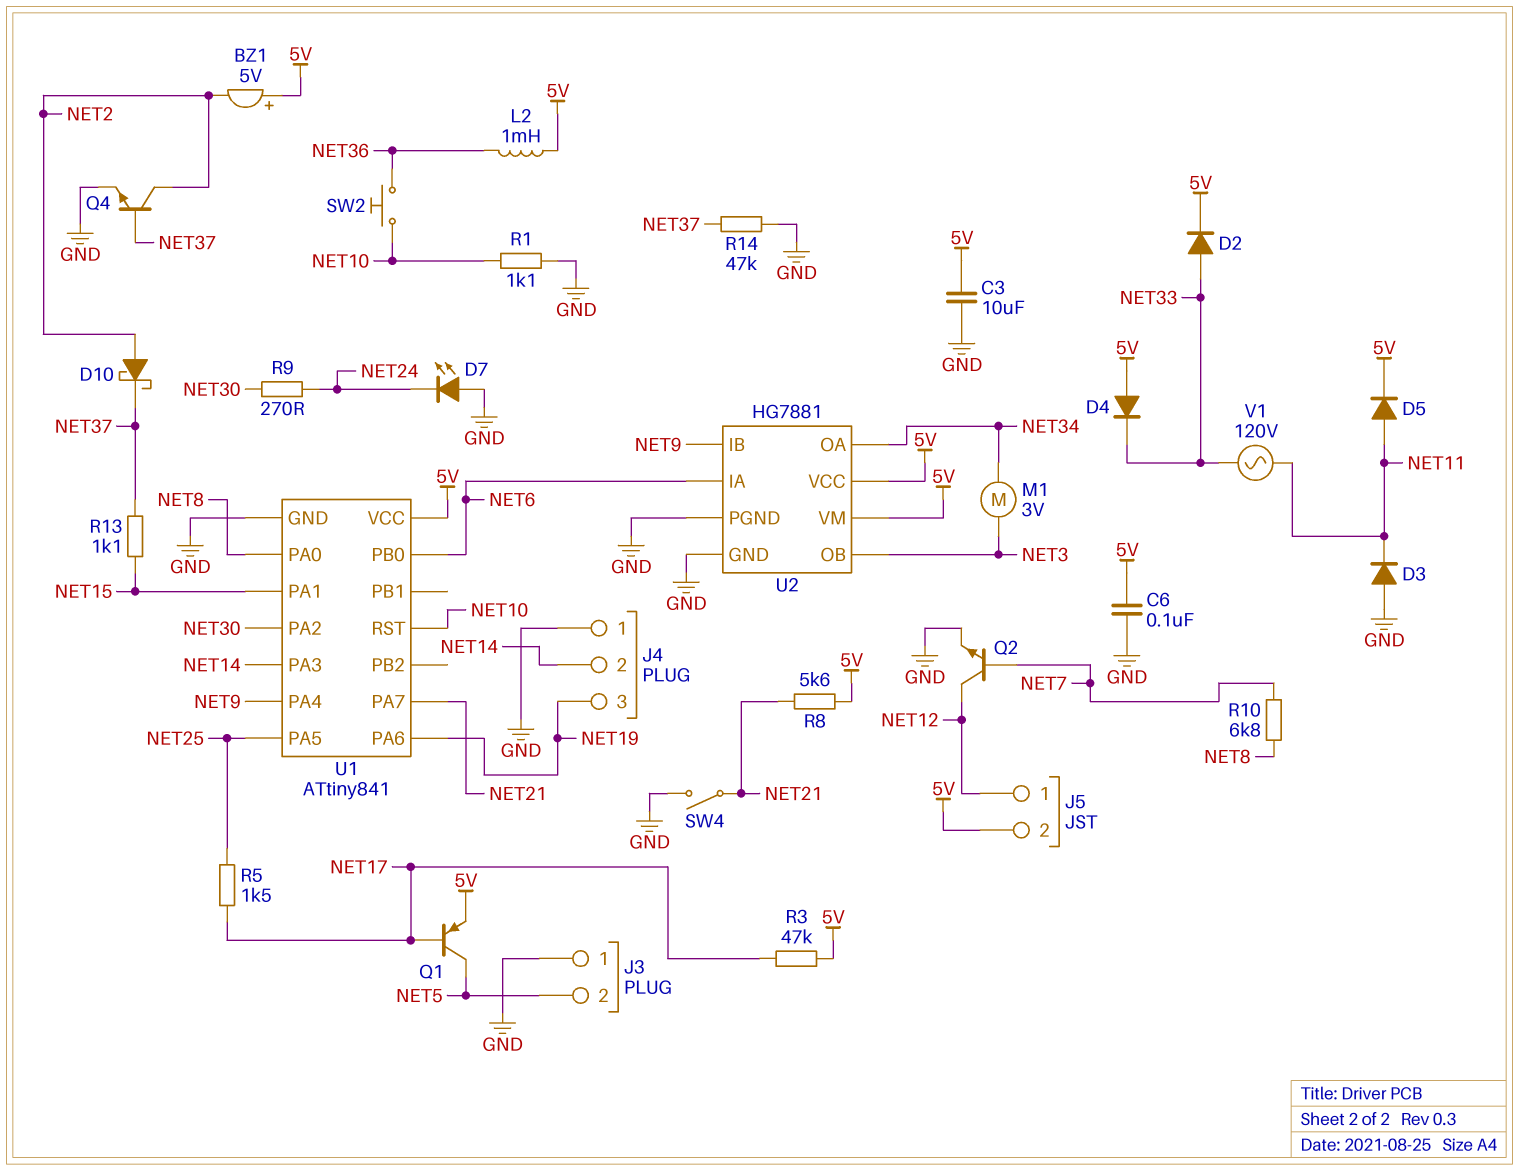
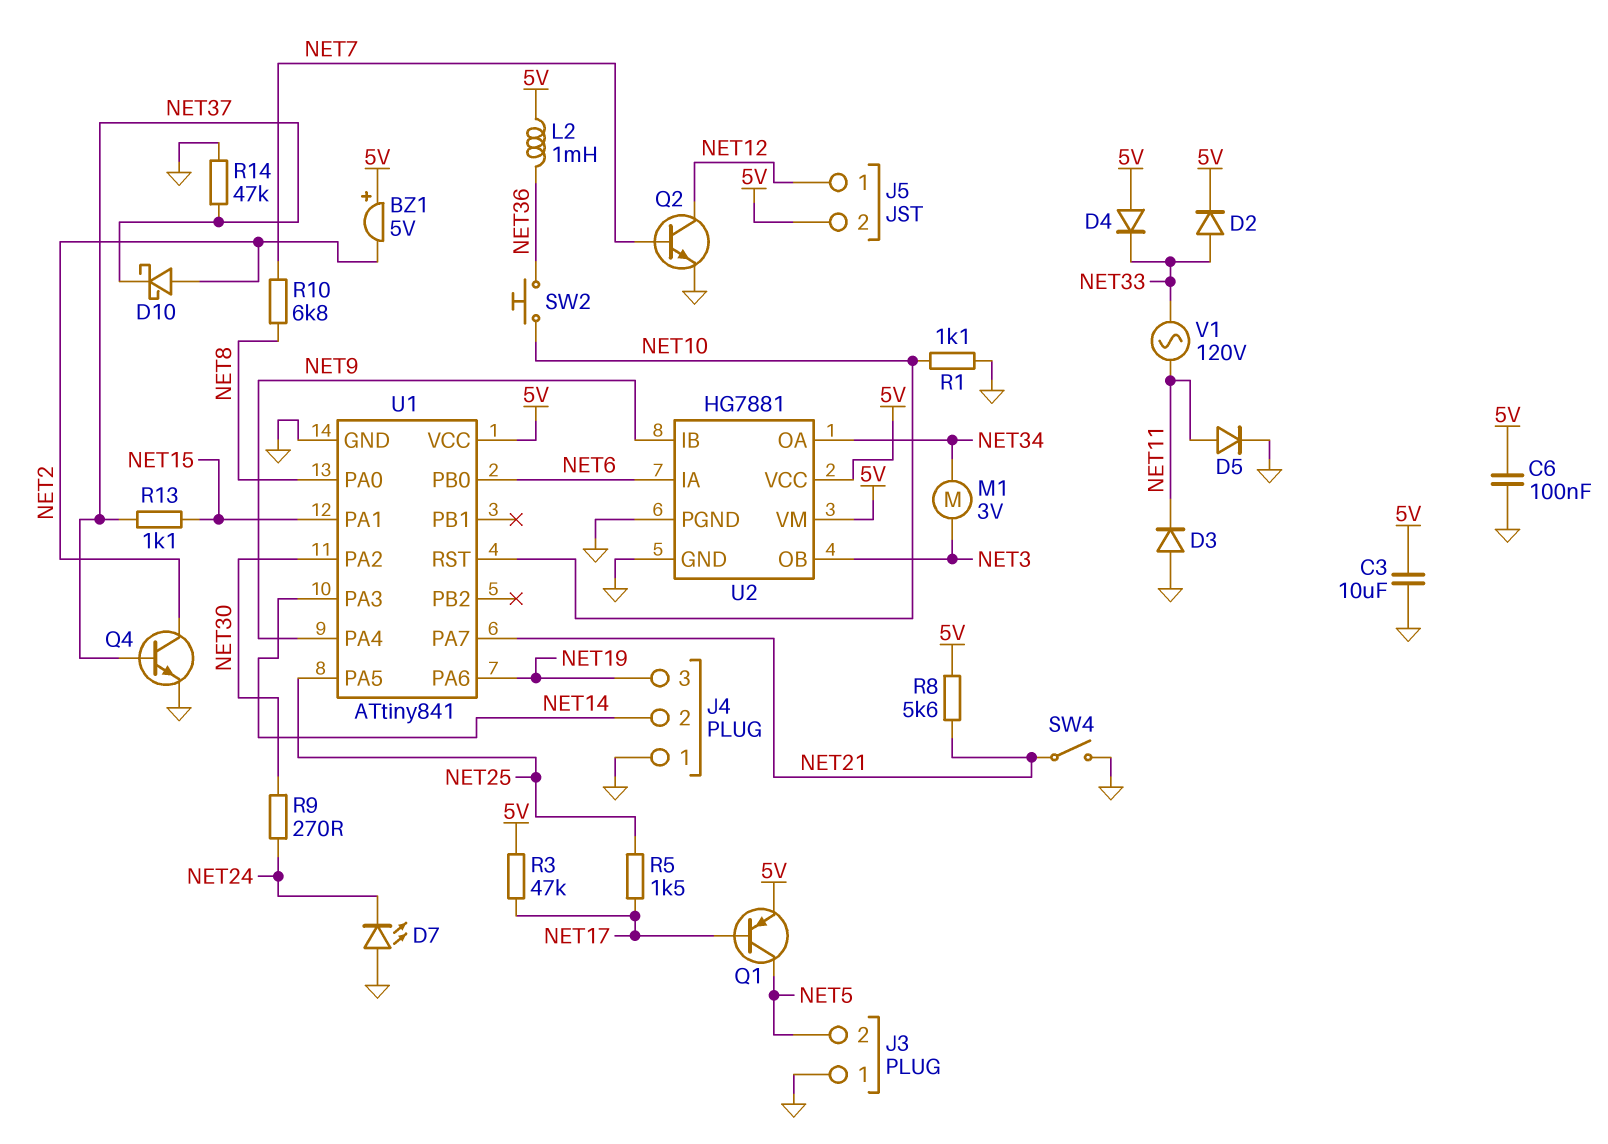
D5: diode (A NET11, K 5V) -> diode (A NET11, K GND)

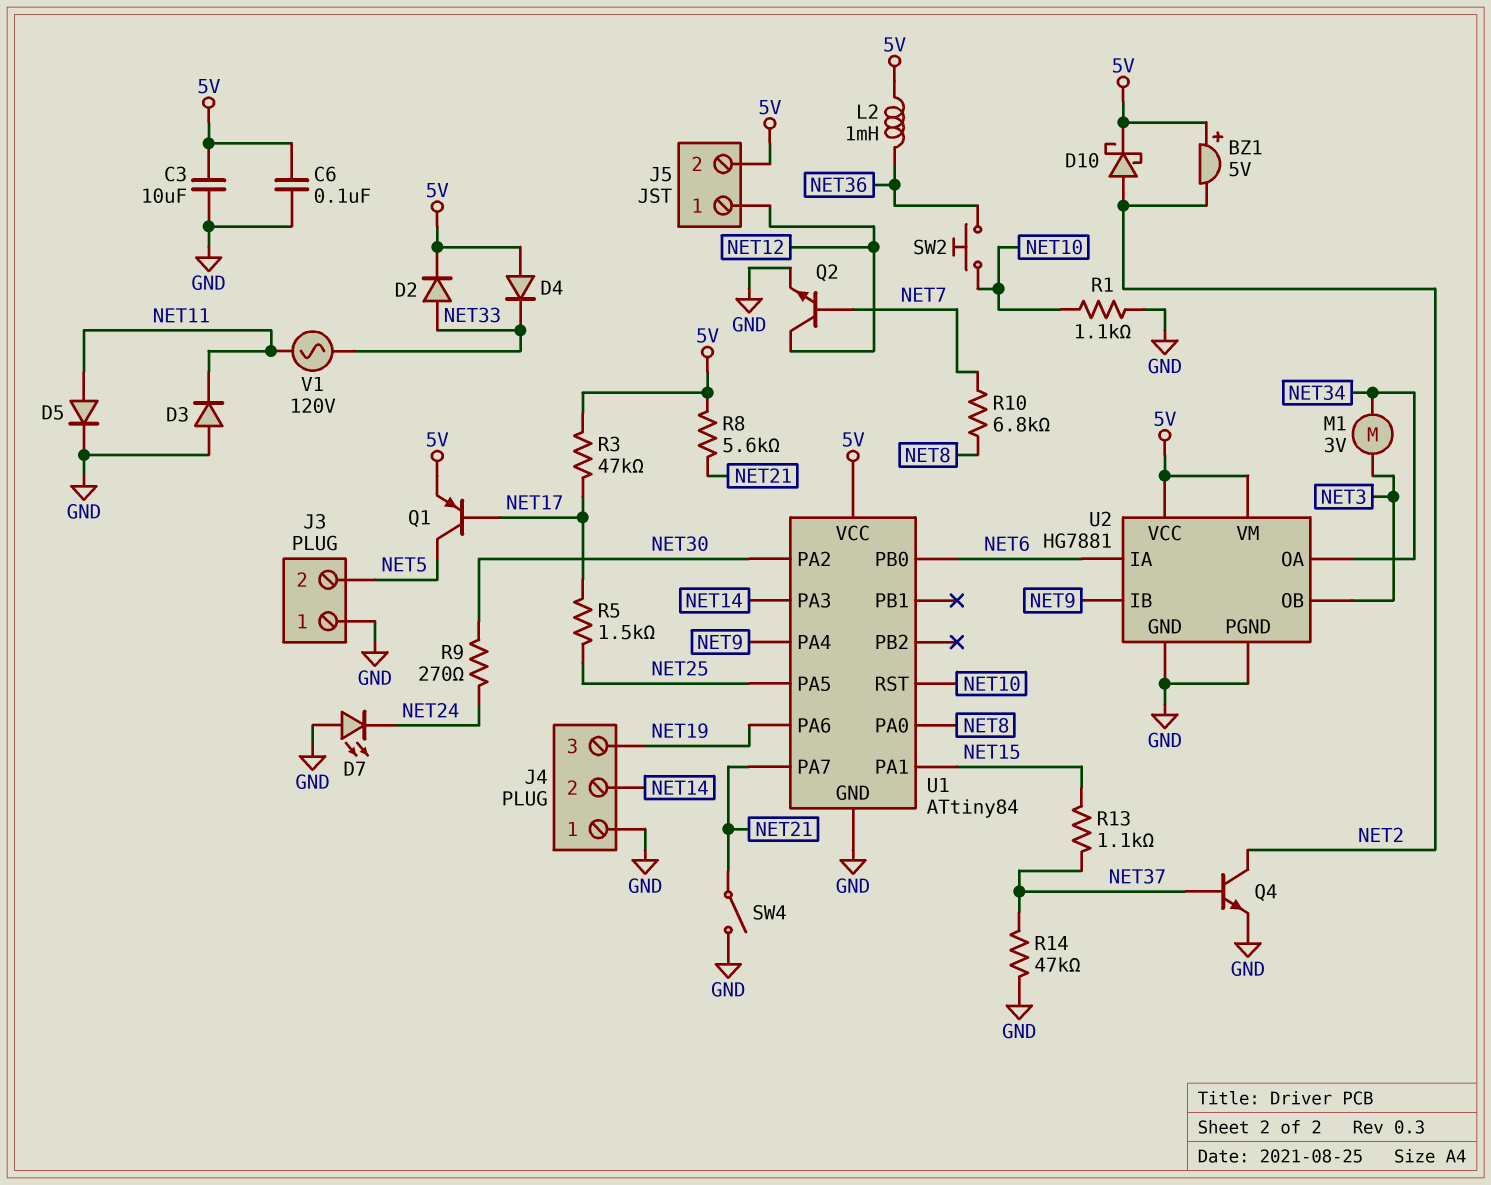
D10: schottky (A NET2, K NET37) -> schottky (A NET2, K 5V)
U1: ATtiny841 -> ATtiny84

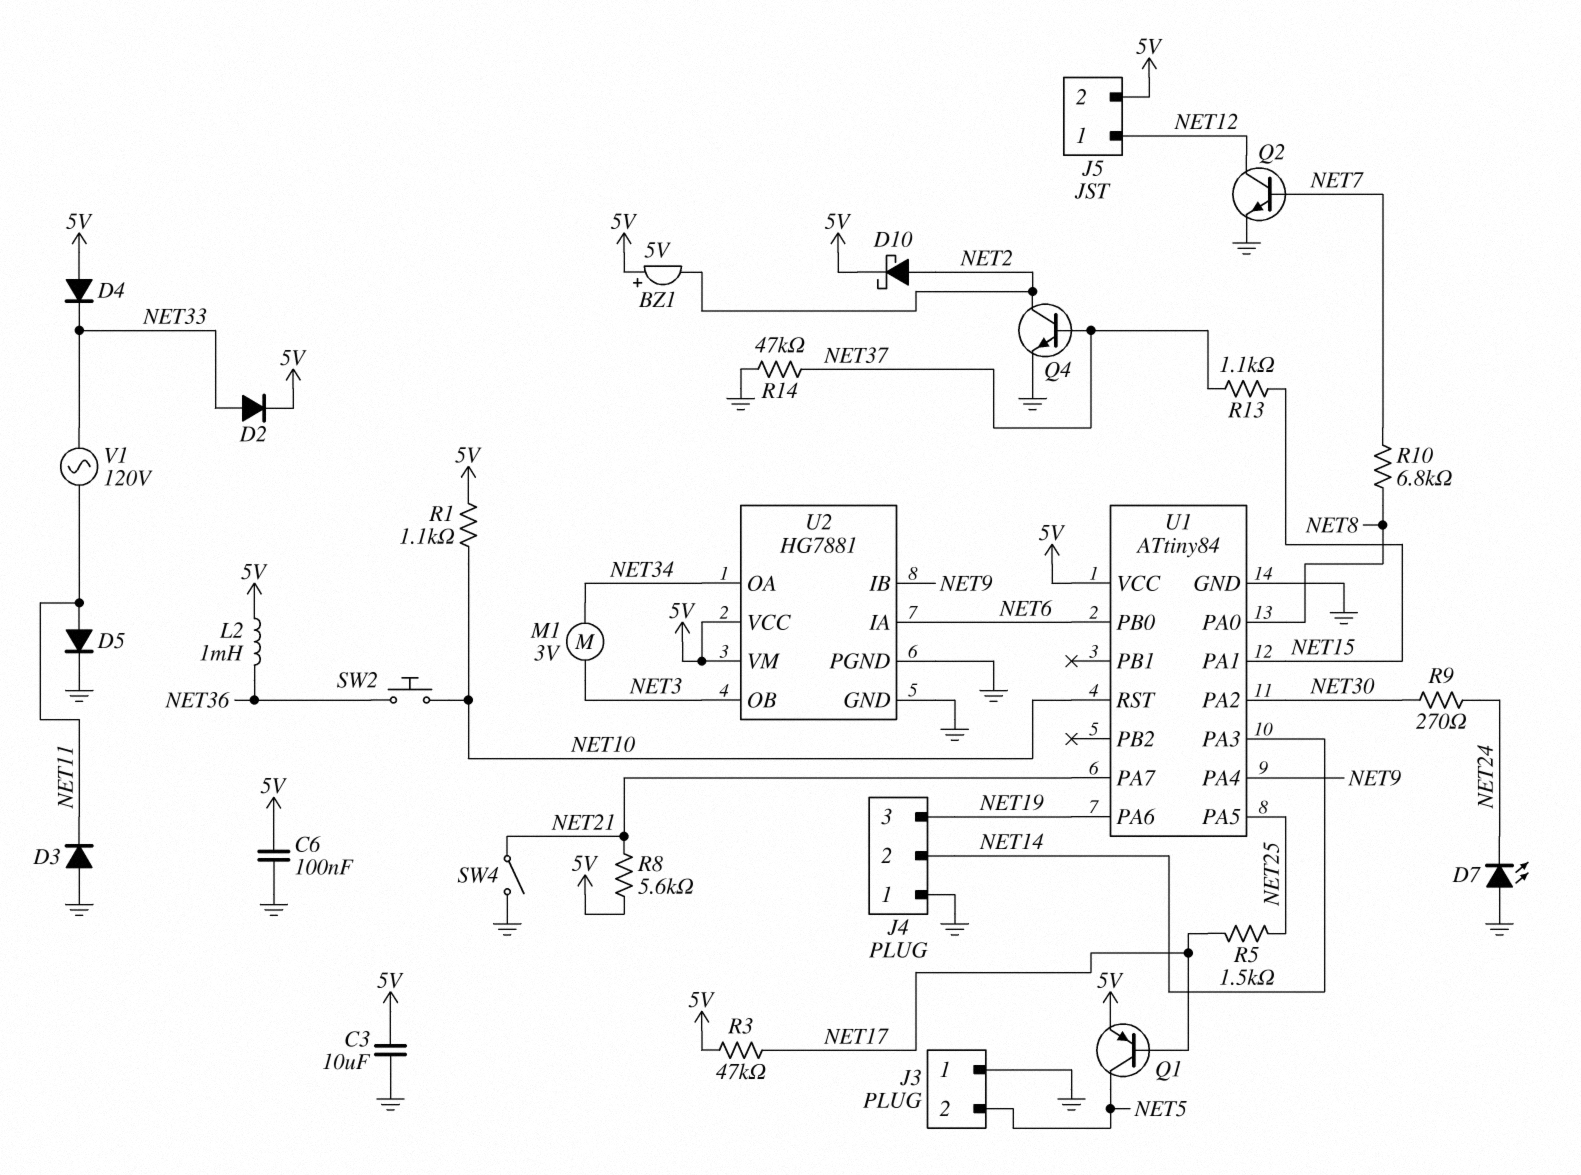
R1: 1.1k (GND, NET10) -> 1.1k (5V, NET10)

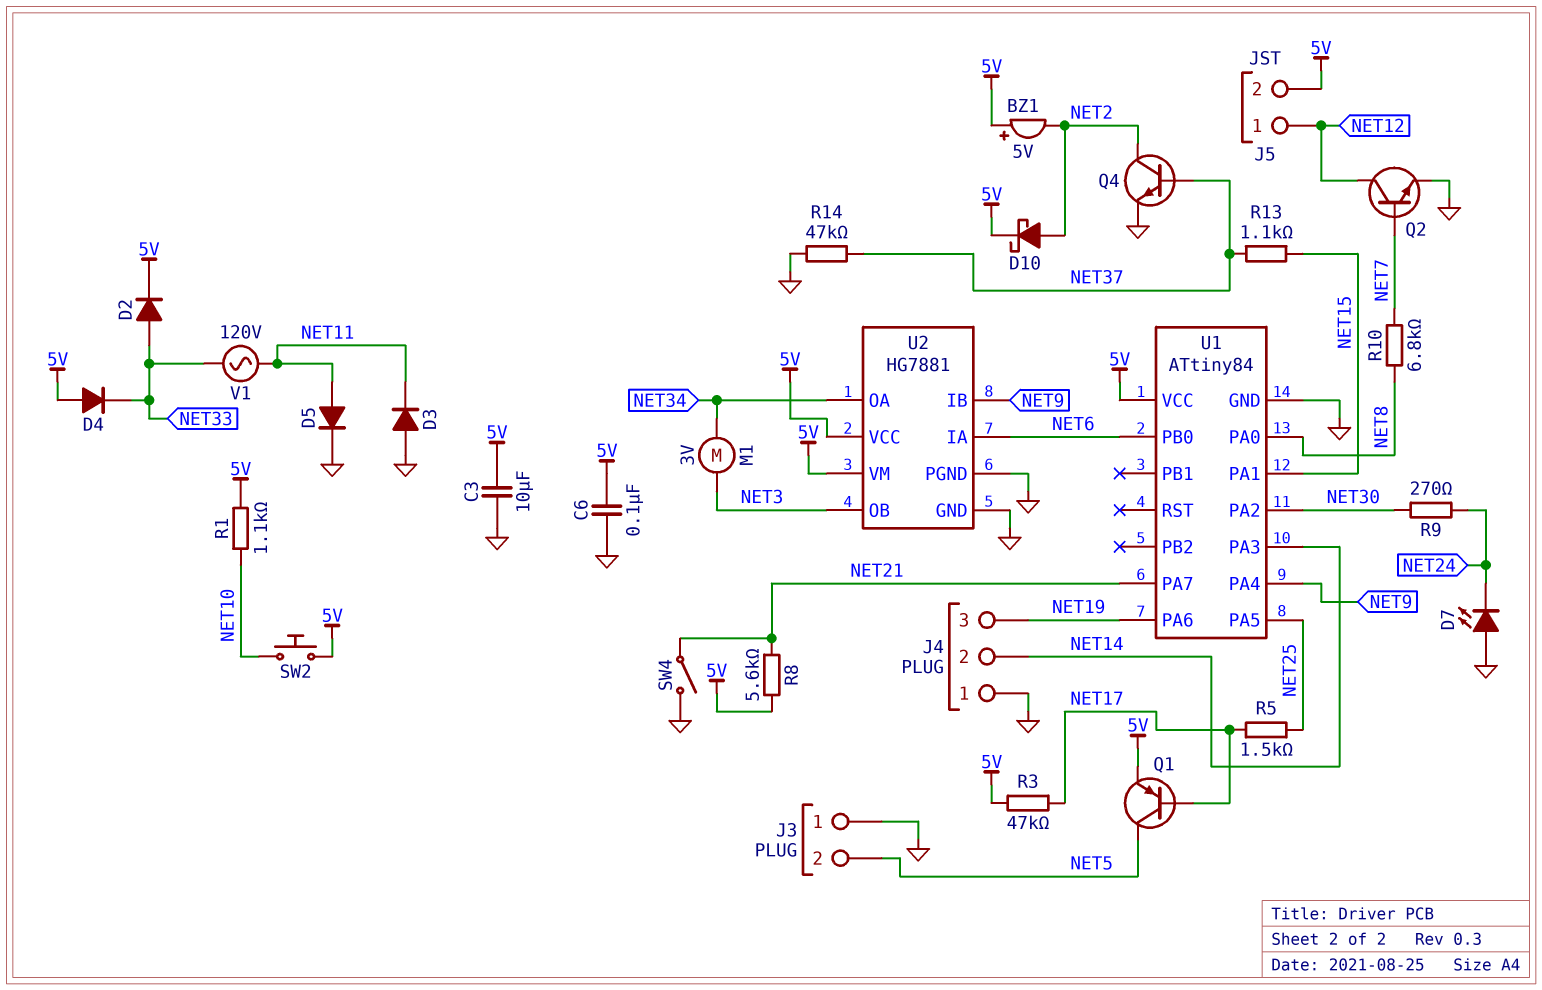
L2: 1mH (5V, NET36) -> none
SW2: button (NET10, NET36) -> button (5V, NET10)
U1 pin RST: NET10 -> none

